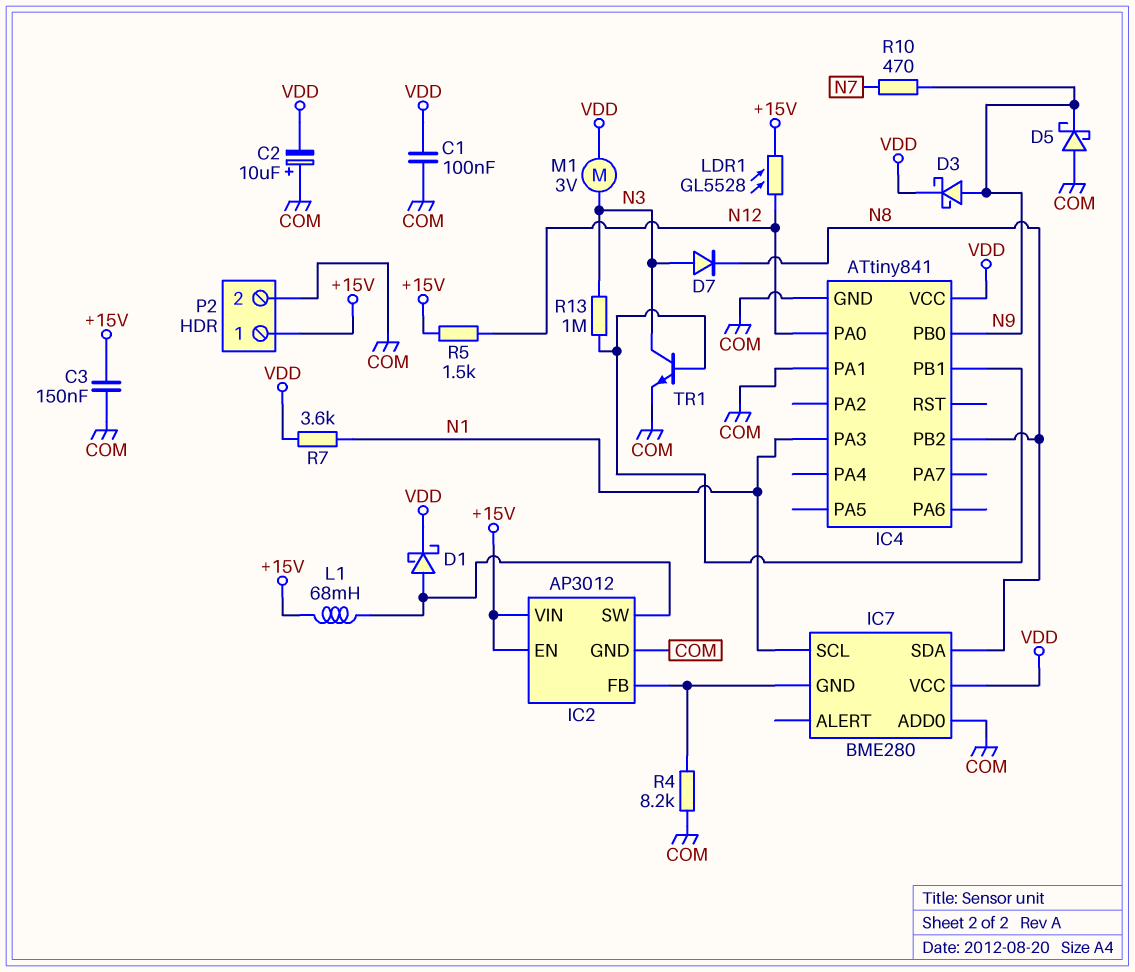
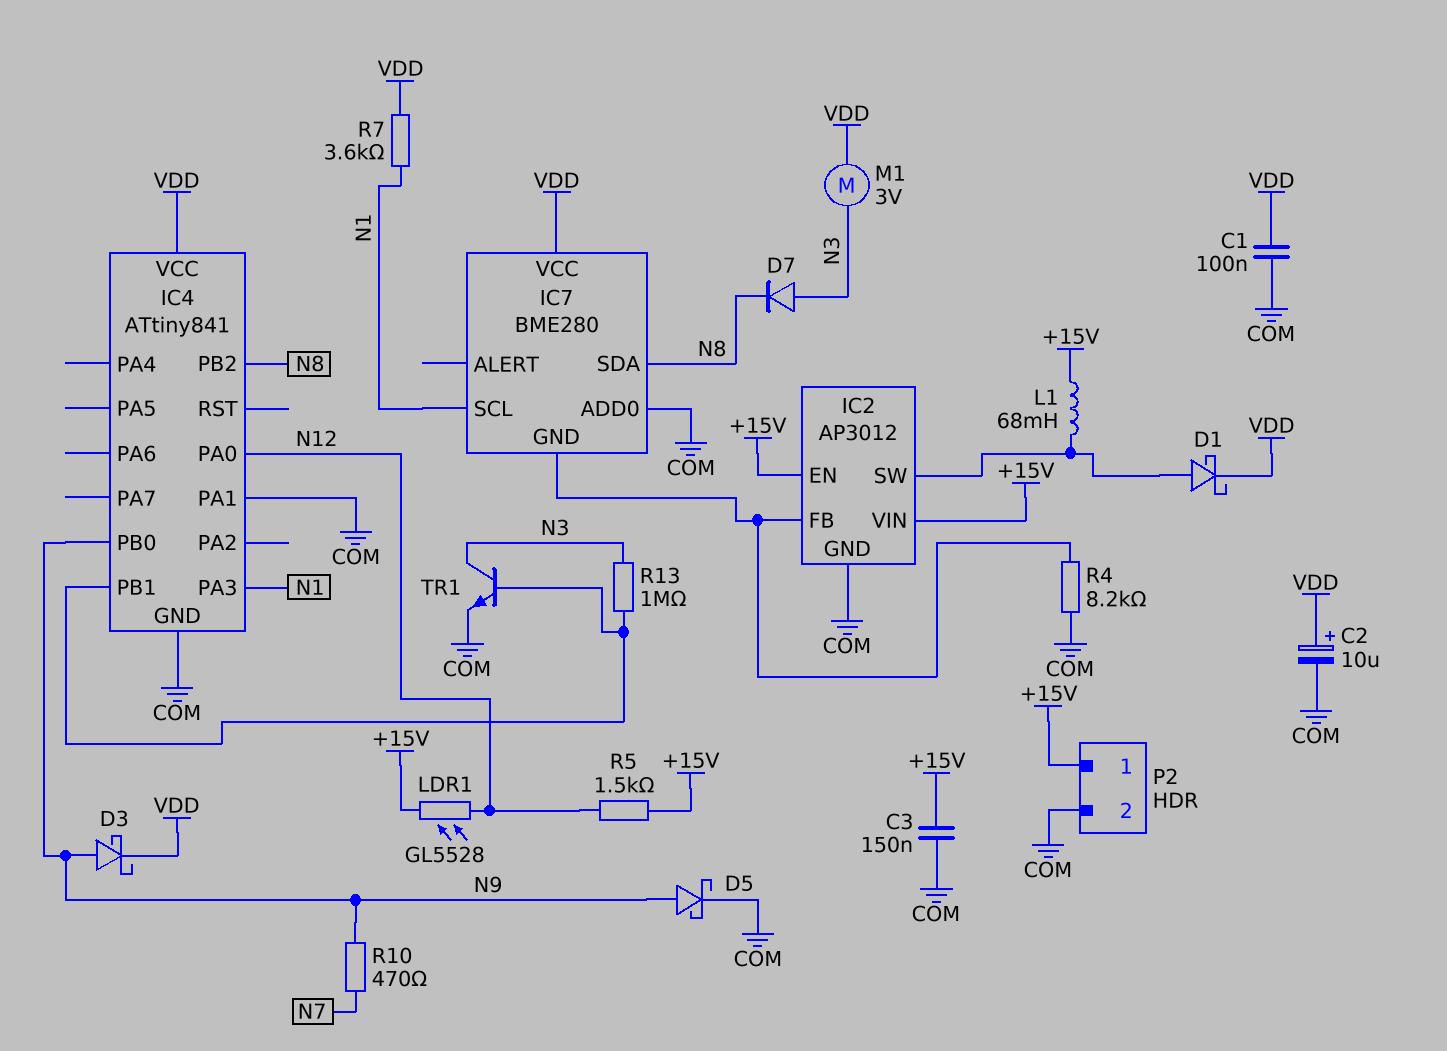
C2: 10uF (plus COM, minus VDD) -> 10uF (plus VDD, minus COM)
D5: schottky (A COM, K N9) -> schottky (A N9, K COM)

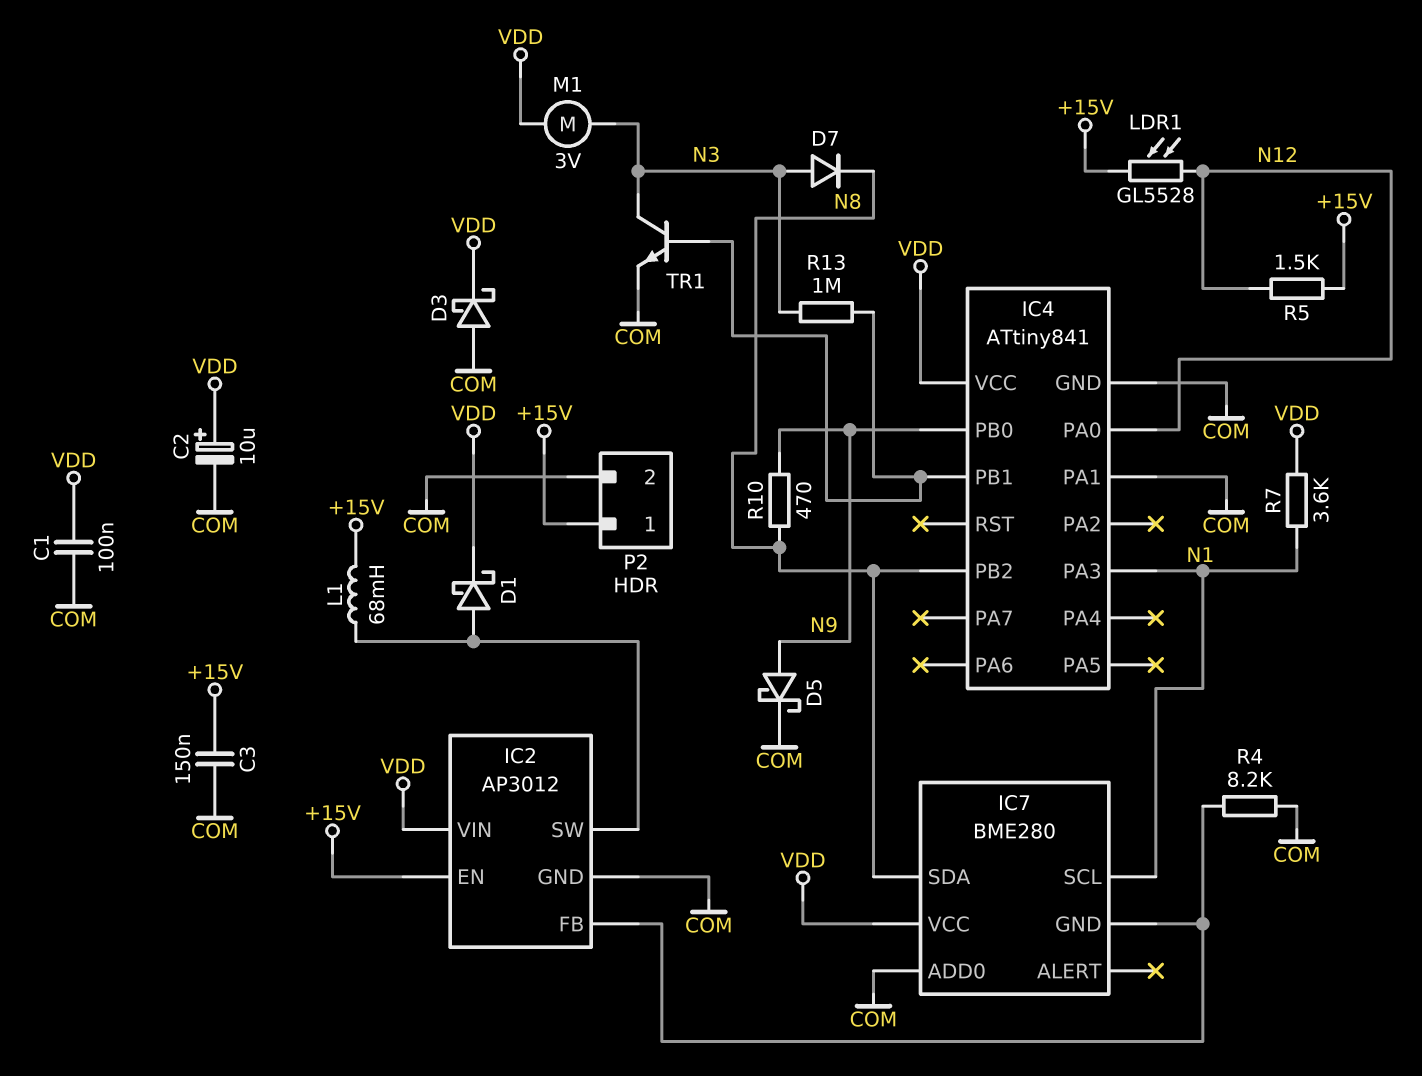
D3: schottky (A N9, K VDD) -> schottky (A COM, K VDD)
IC2 pin VIN: +15V -> VDD
R10: 470 (N7, N9) -> 470 (N8, N9)

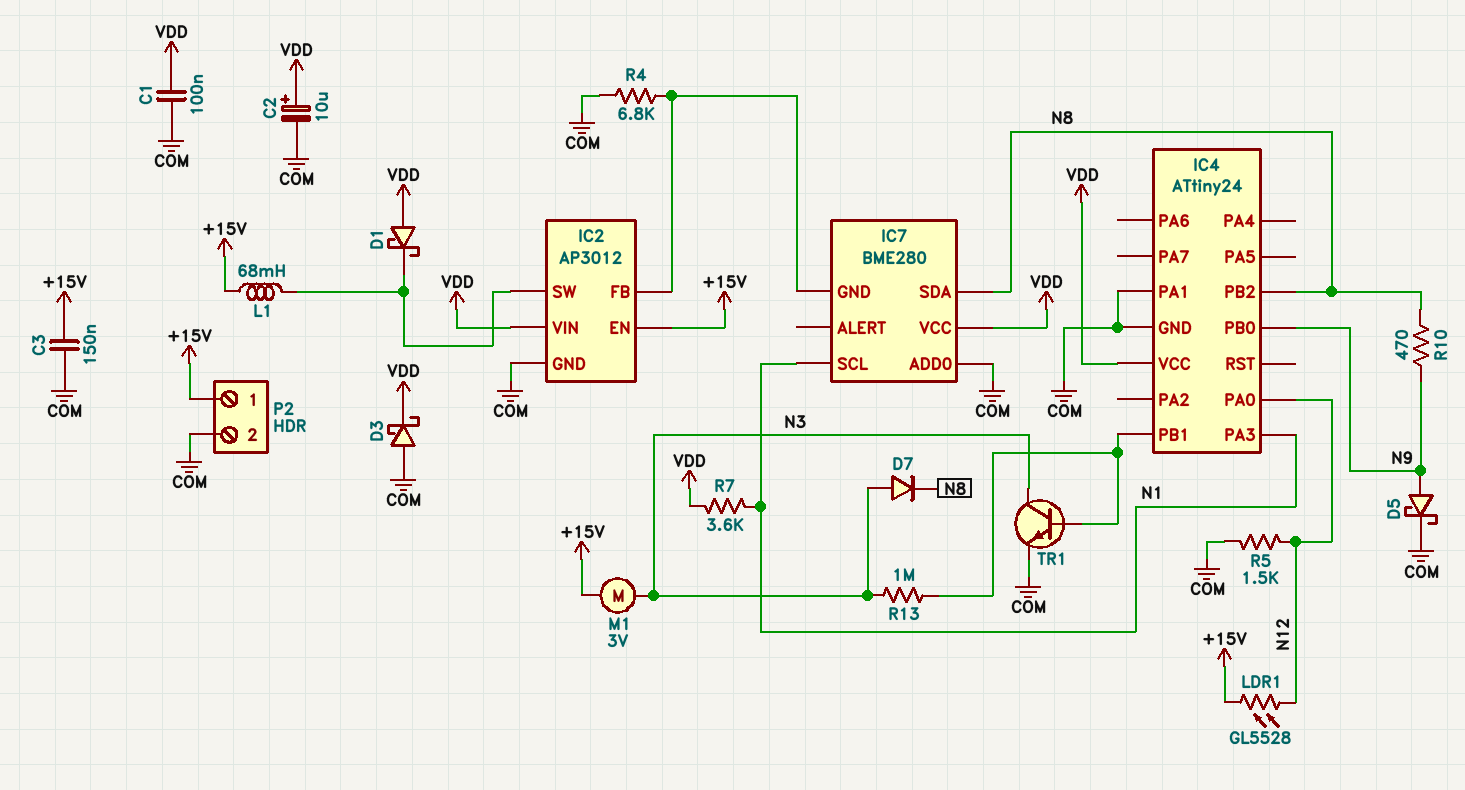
D1: schottky (A IC2/SW, K VDD) -> schottky (A VDD, K IC2/SW)
IC4: ATtiny841 -> ATtiny24
M1: motor 3V (N3, VDD) -> motor 3V (+15V, N3)
R4: 8.2k (COM, IC2/FB) -> 6.8k (COM, IC2/FB)
R5: 1.5k (+15V, N12) -> 1.5k (COM, N12)

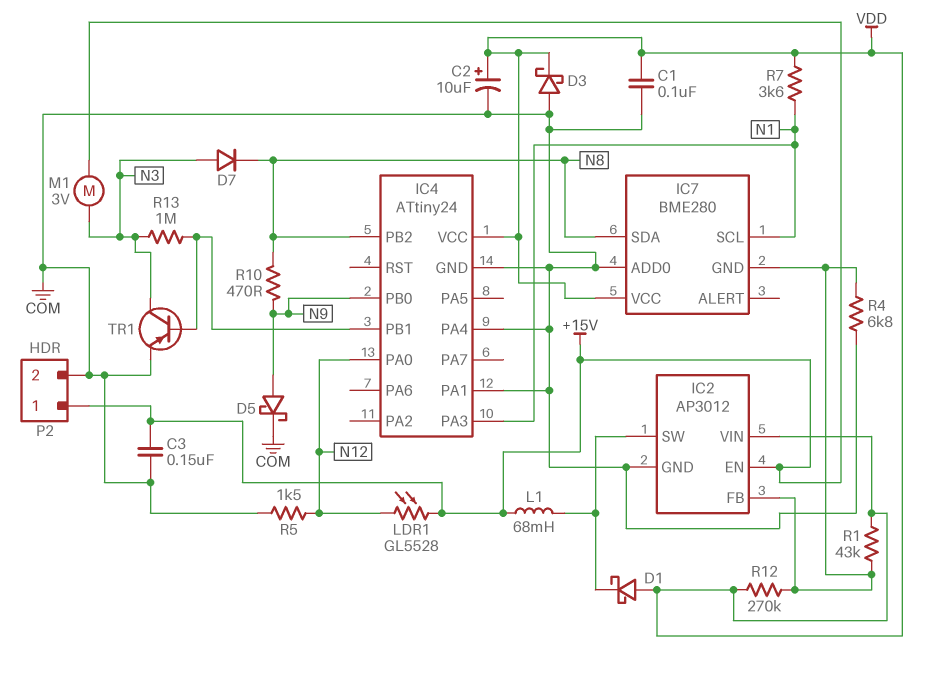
IC4 pin PA4: none -> COM
R1: none -> 43k (IC2/FB, VDD)
R12: none -> 270k (IC2/FB, VDD)
TR1: NPN (B IC4/PB1, C N3, E COM) -> PNP (B IC4/PB1, C N3, E COM)

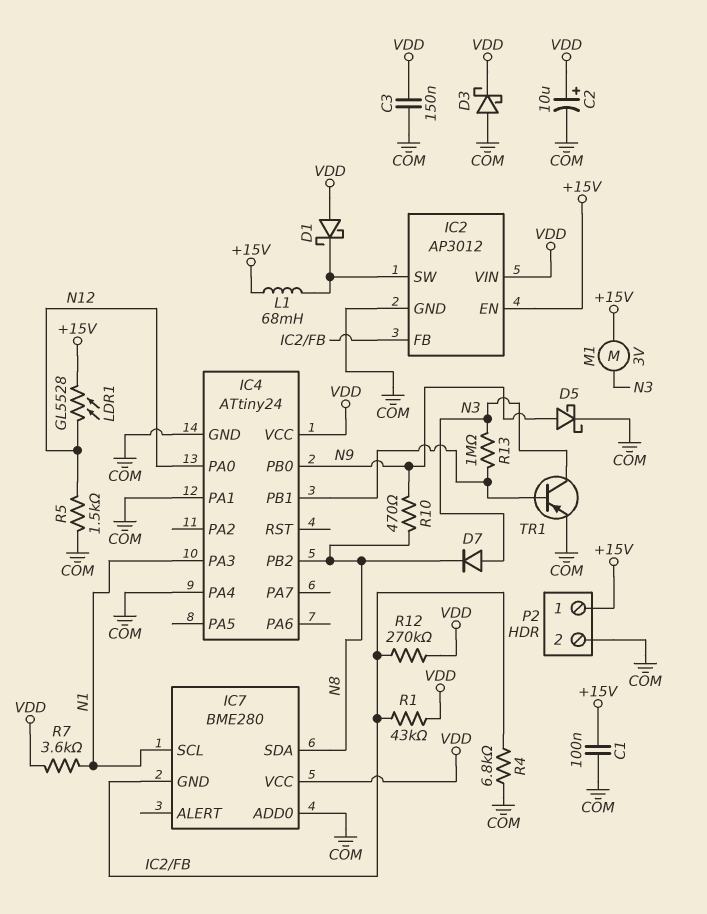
C1: 100nF (COM, VDD) -> 100nF (+15V, COM)
C3: 150nF (+15V, COM) -> 150nF (COM, VDD)

